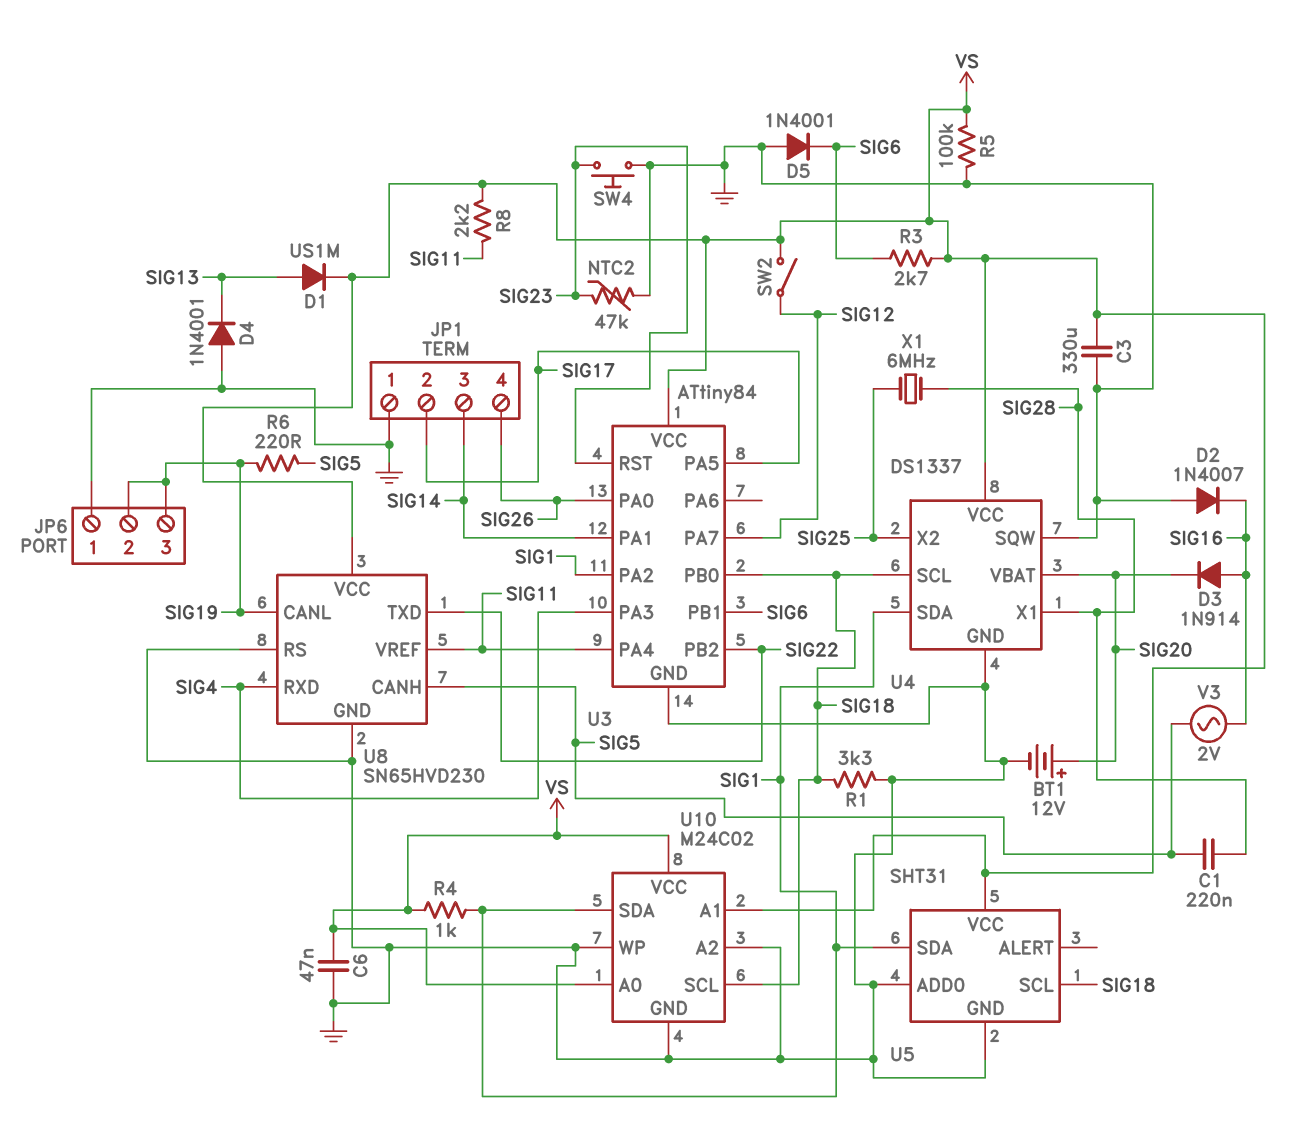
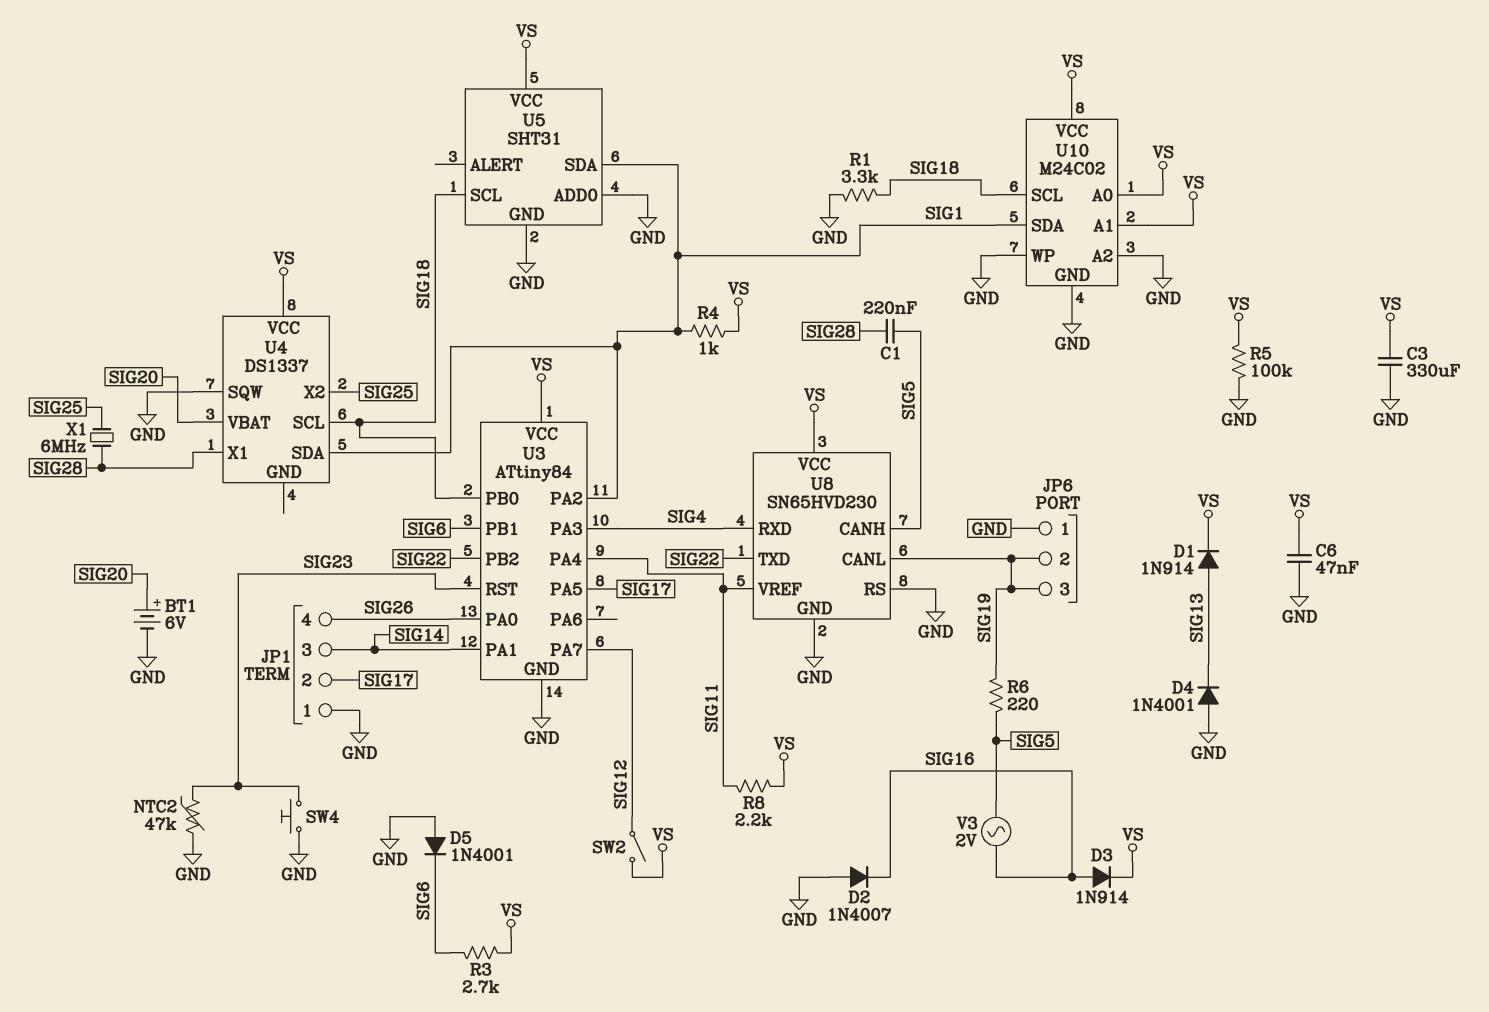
BT1: 12V (plus SIG20, minus GND) -> 6V (plus SIG20, minus GND)
D1: diode US1M (A SIG13, K VS) -> diode 1N914 (A SIG13, K VS)
D3: diode 1N914 (A SIG16, K SIG20) -> diode 1N914 (A SIG16, K VS)
U4 pin GND: GND -> none

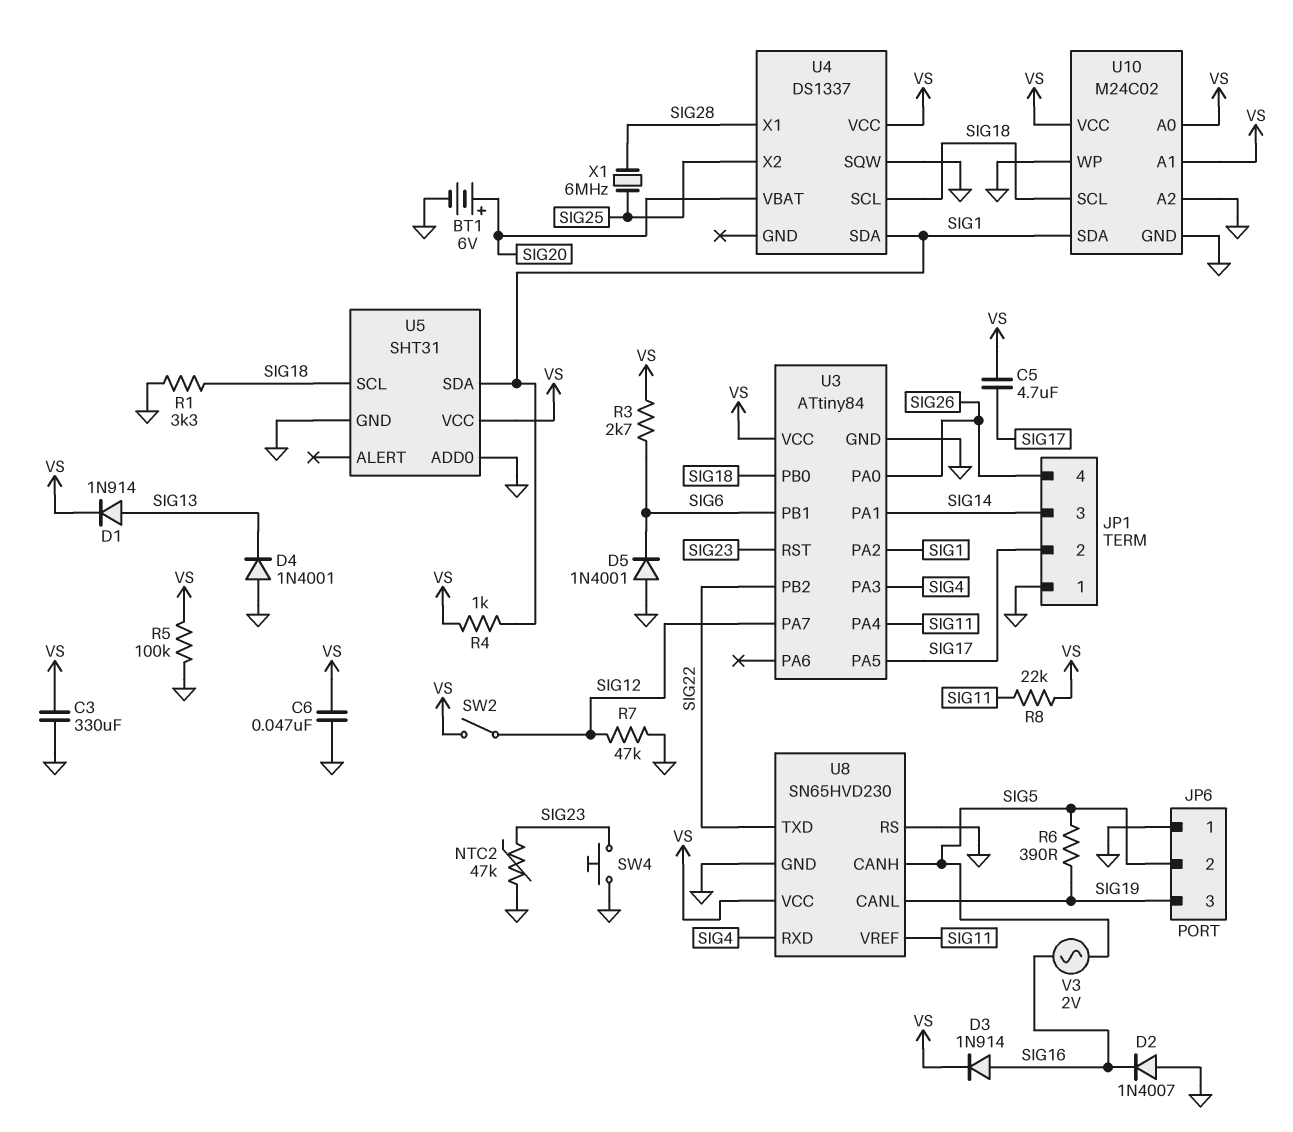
C1: 220nF (SIG5, SIG28) -> none
C5: none -> 4.7uF (SIG17, VS)
JP6 pin 2: SIG19 -> SIG5
R6: 220 (SIG5, SIG19) -> 390 (SIG5, SIG19)
R7: none -> 47k (GND, SIG12)
R8: 2.2k (SIG11, VS) -> 22k (SIG11, VS)

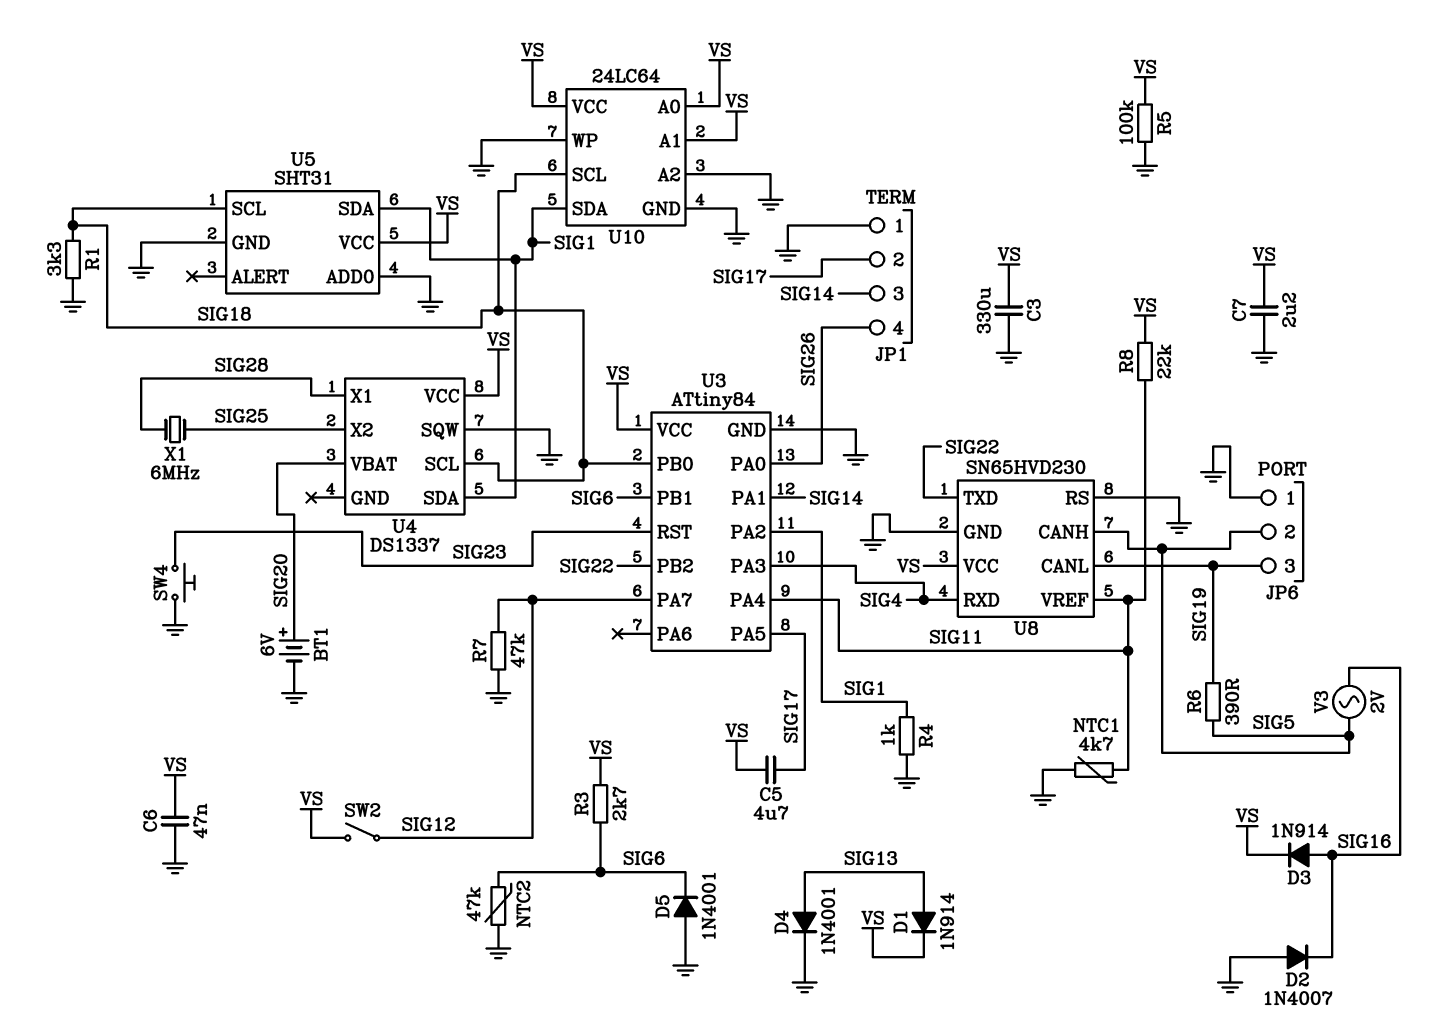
C7: none -> 2.2uF (GND, VS)
D4: diode 1N4001 (A GND, K SIG13) -> diode 1N4001 (A SIG13, K GND)
NTC1: none -> 4.7k (GND, SIG11)
NTC2: 47k (GND, SIG23) -> 47k (GND, SIG6)
R4: 1k (SIG1, VS) -> 1k (GND, SIG1)
U10: M24C02 -> 24LC64

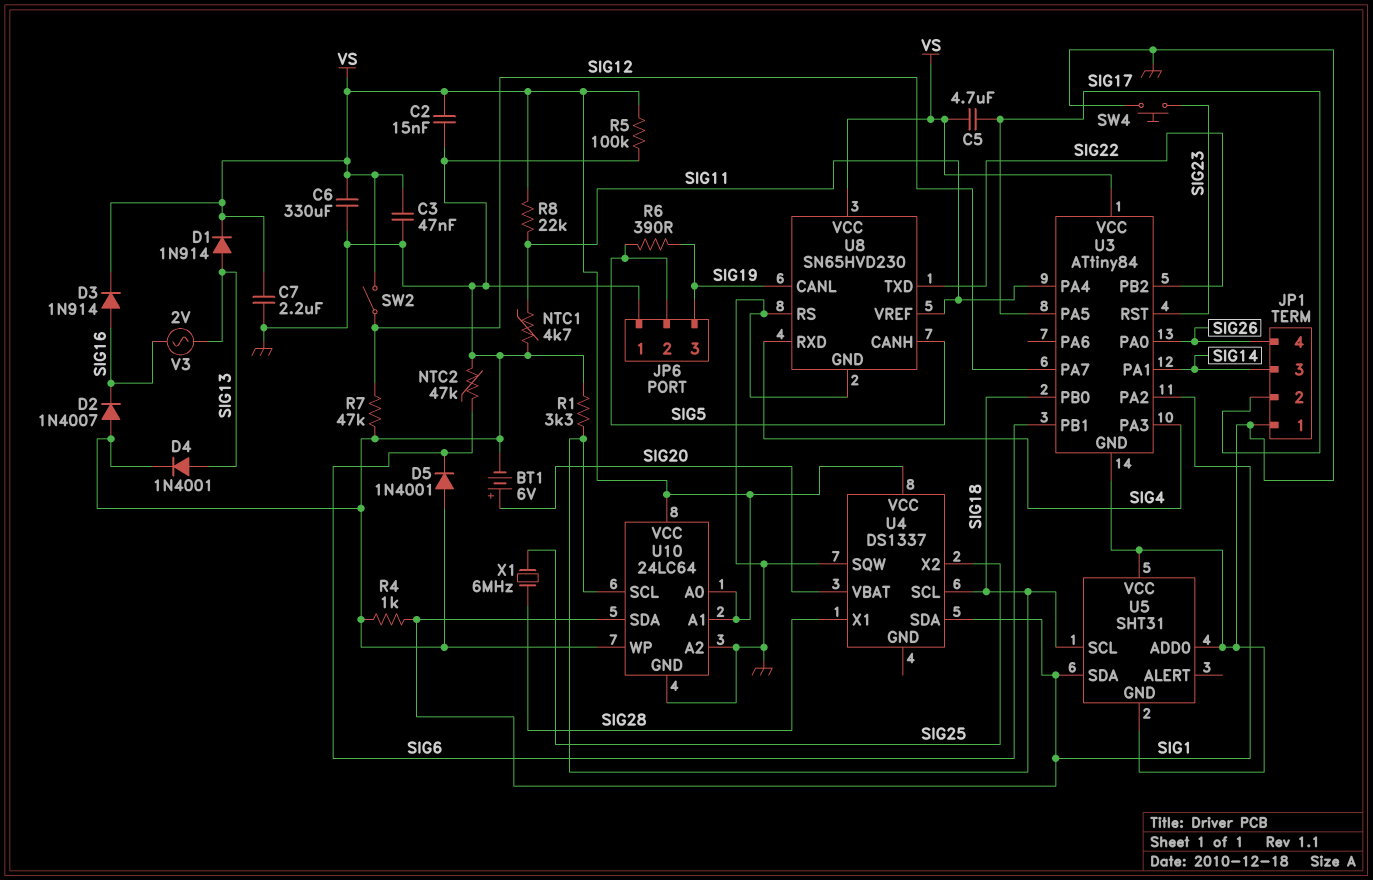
C2: none -> 15nF (GND, VS)
C3: 330uF (GND, VS) -> 47nF (GND, VS)
C6: 47nF (GND, VS) -> 330uF (GND, VS)
R3: 2.7k (SIG6, VS) -> none
U5 pin VCC: VS -> GND
V3: AC 2V (SIG5, SIG16) -> AC 2V (SIG13, SIG16)

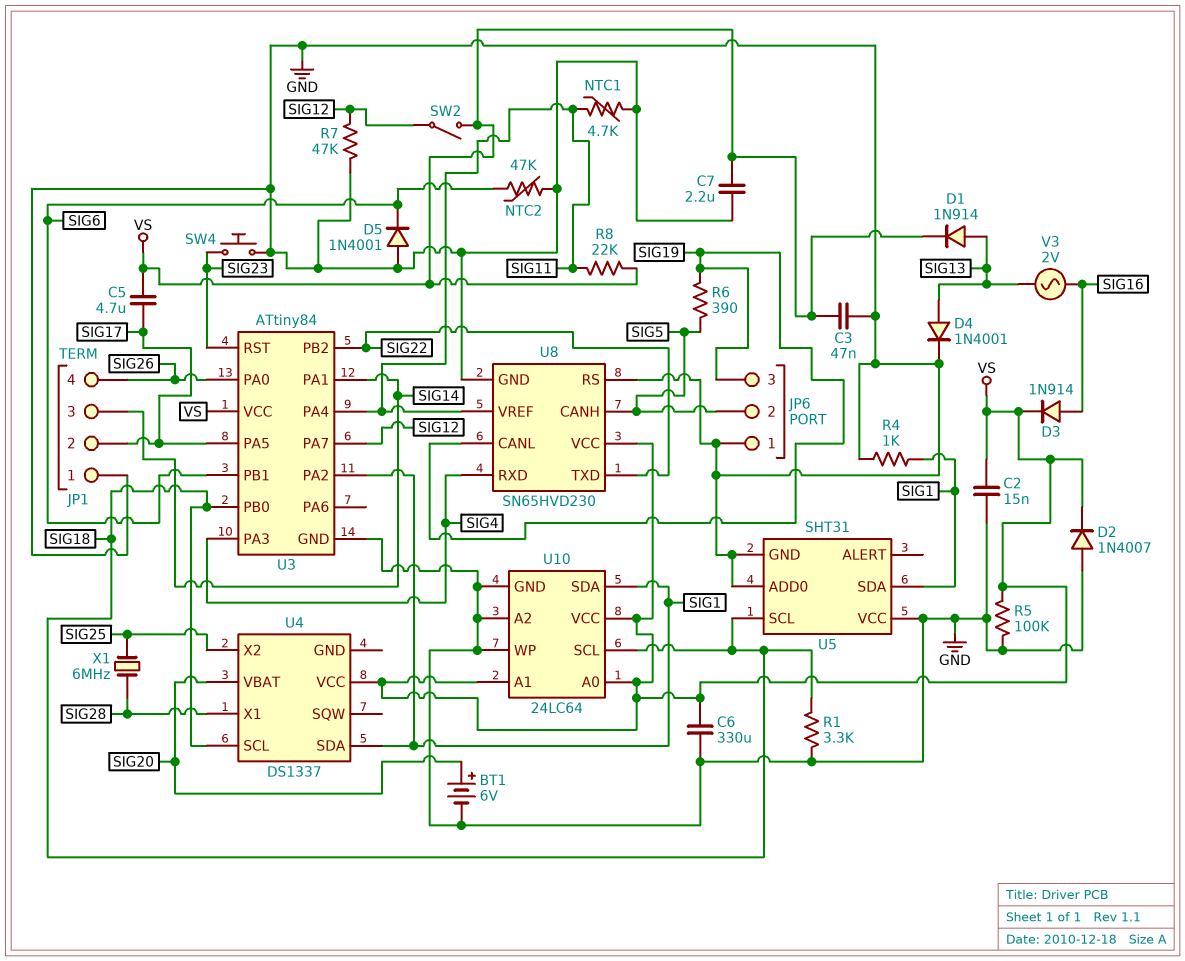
D2: diode 1N4007 (A GND, K SIG16) -> diode 1N4007 (A GND, K VS)
U4 pin SQW: GND -> none

